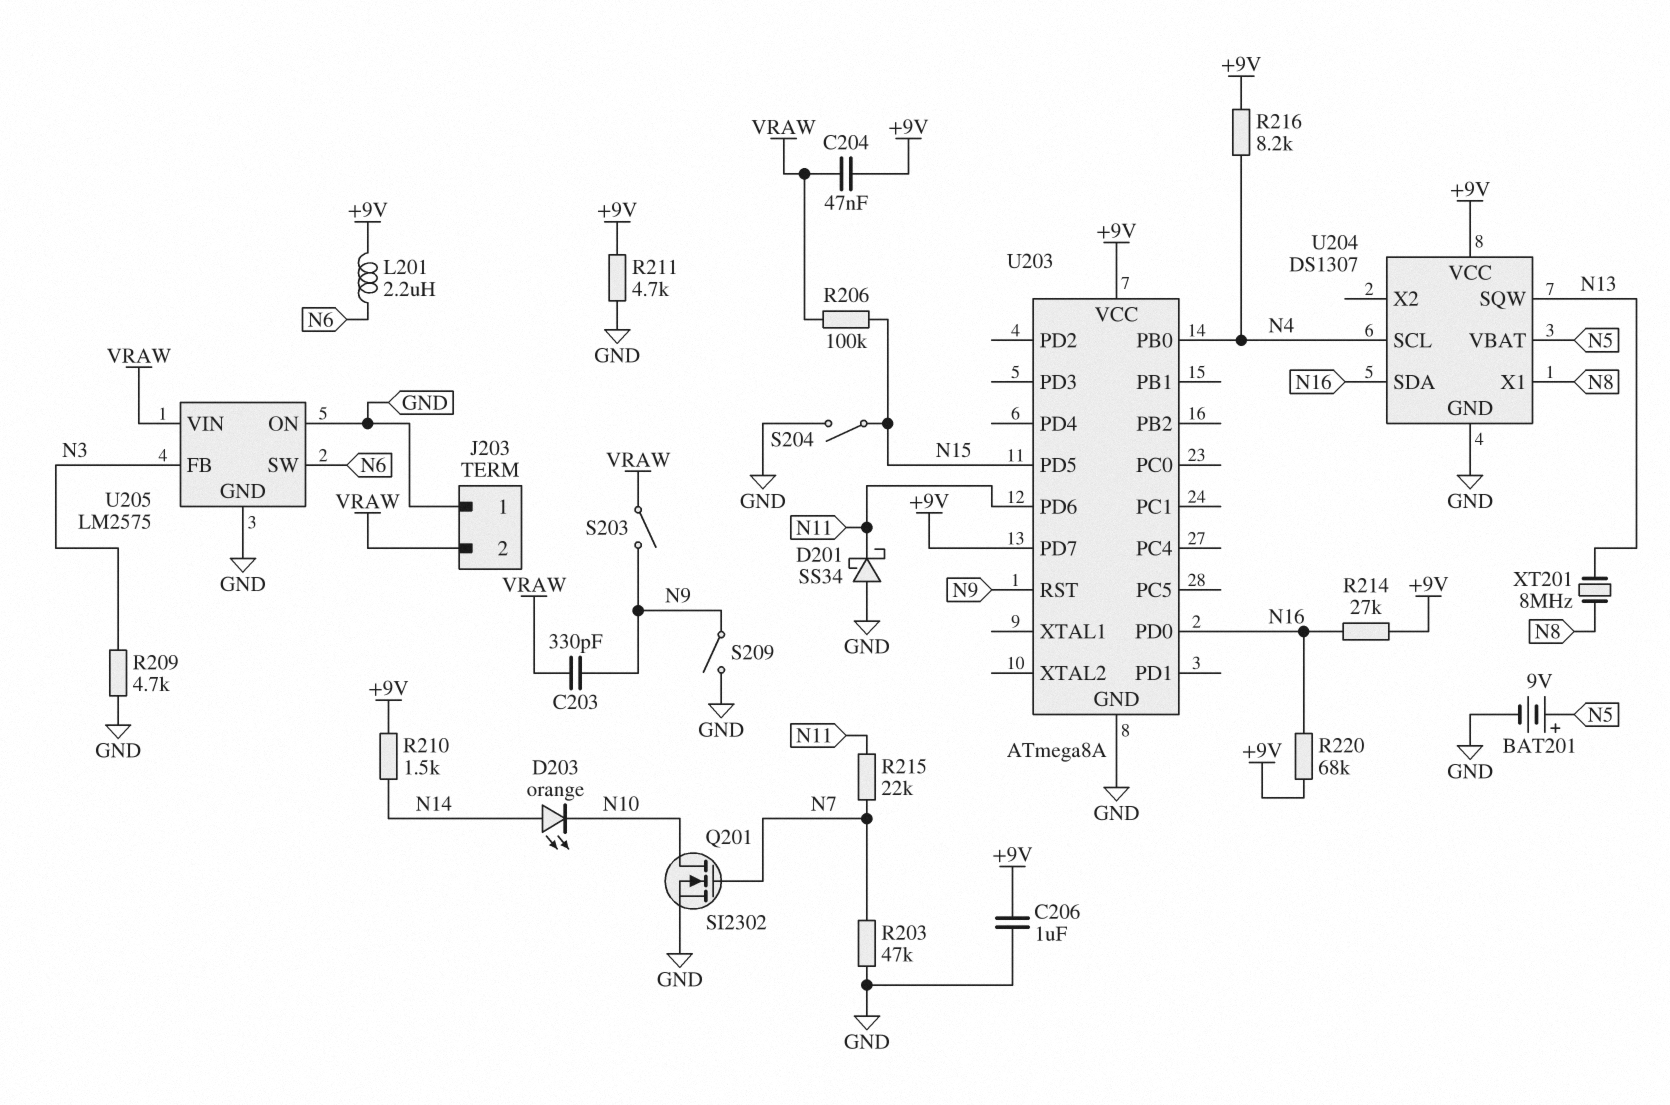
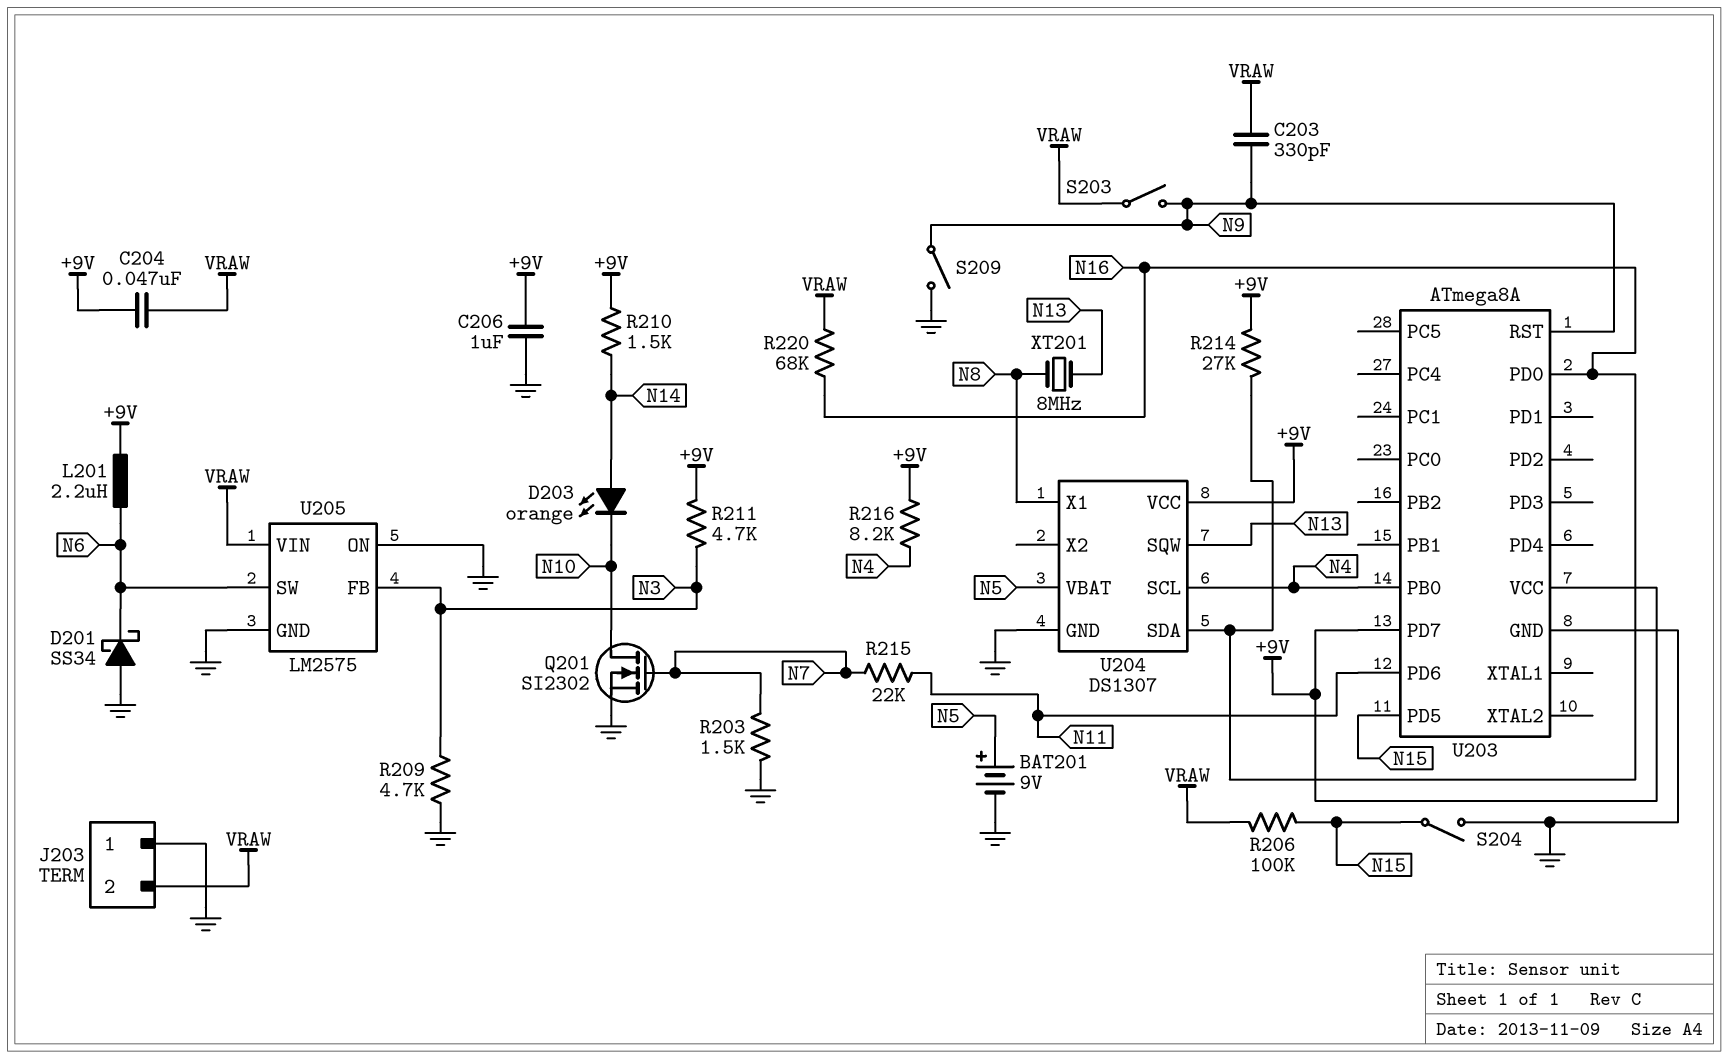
D201: schottky SS34 (A GND, K N11) -> schottky SS34 (A GND, K N6)
R203: 47k (GND, N7) -> 1.5k (GND, N7)
R211: 4.7k (+9V, GND) -> 4.7k (+9V, N3)
R220: 68k (+9V, N16) -> 68k (N16, VRAW)

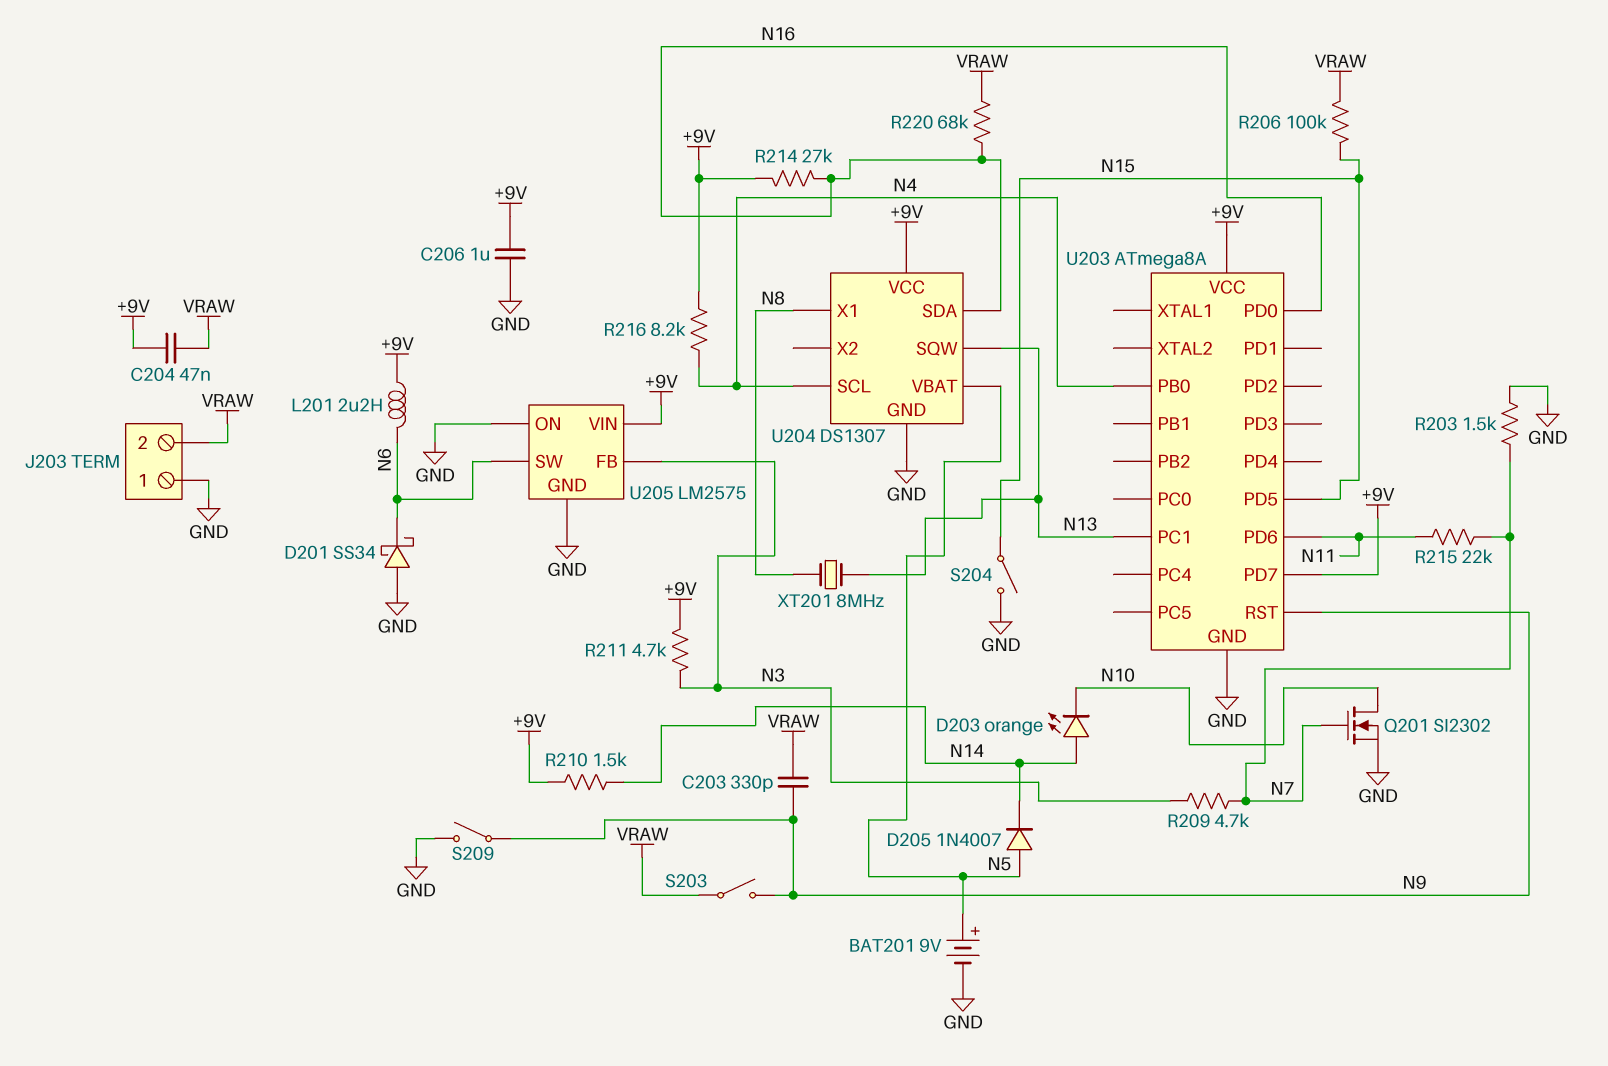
D205: none -> diode 1N4007 (A N5, K N14)
R209: 4.7k (GND, N3) -> 4.7k (N3, N7)
U203 pin PC1: none -> N13
U205 pin VIN: VRAW -> +9V

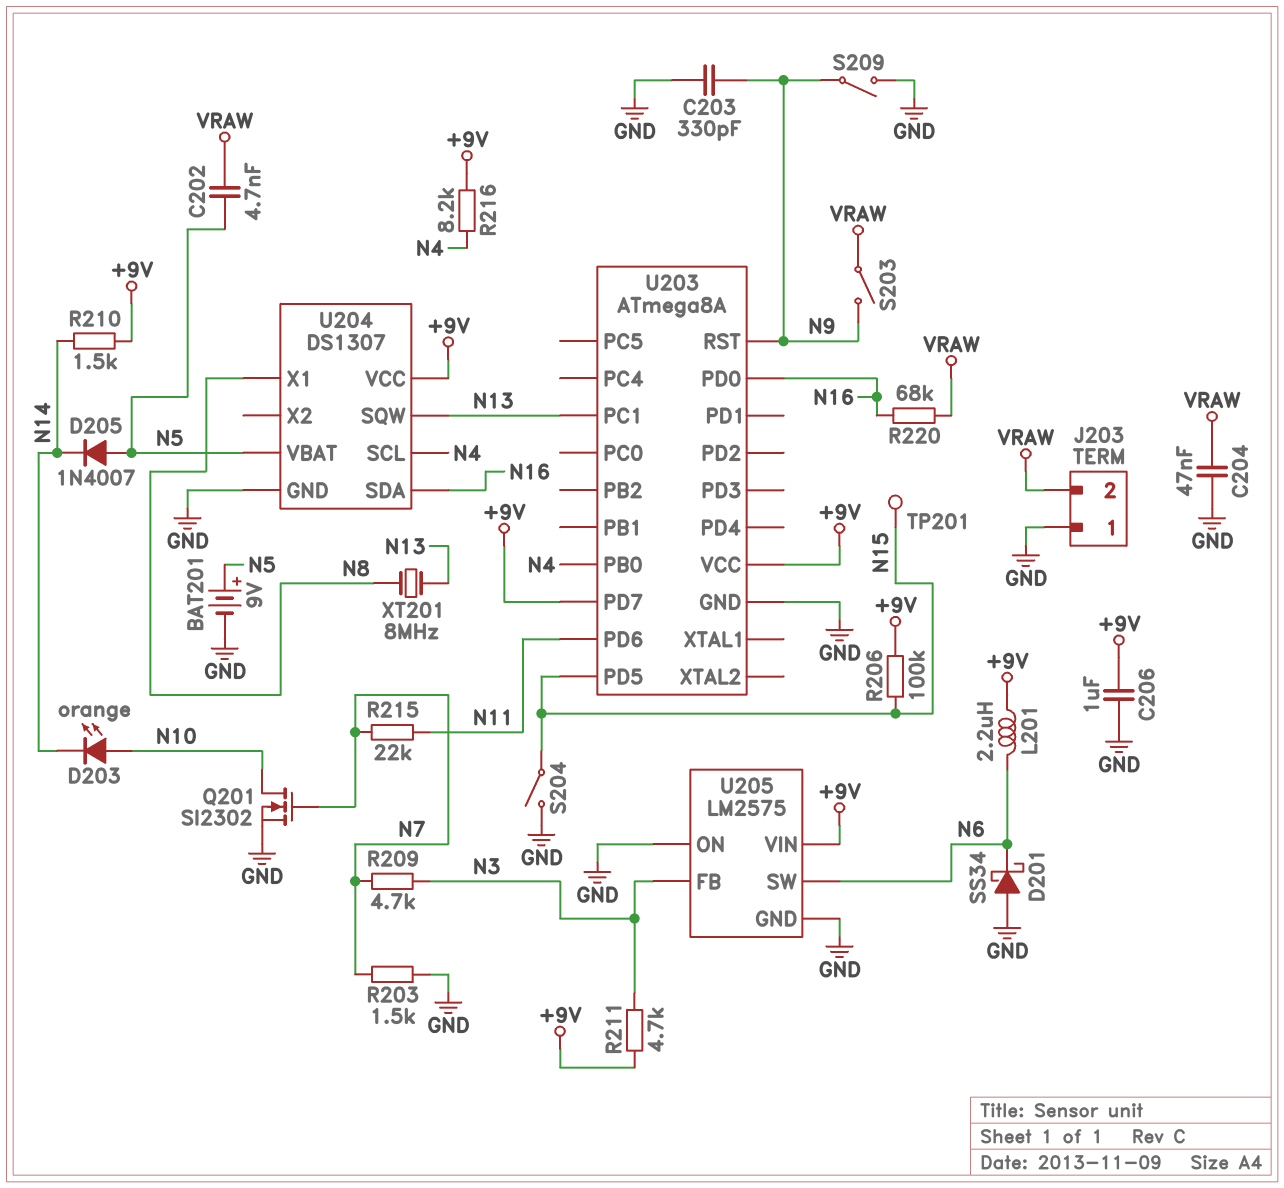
C202: none -> 4.7nF (N5, VRAW)
C203: 330pF (N9, VRAW) -> 330pF (GND, N9)
C204: 47nF (+9V, VRAW) -> 47nF (GND, VRAW)
D203: LED orange (A N14, K N10) -> LED orange (A N10, K N14)
R206: 100k (N15, VRAW) -> 100k (+9V, N15)
R214: 27k (+9V, N16) -> none
TP201: none -> test point (N15)

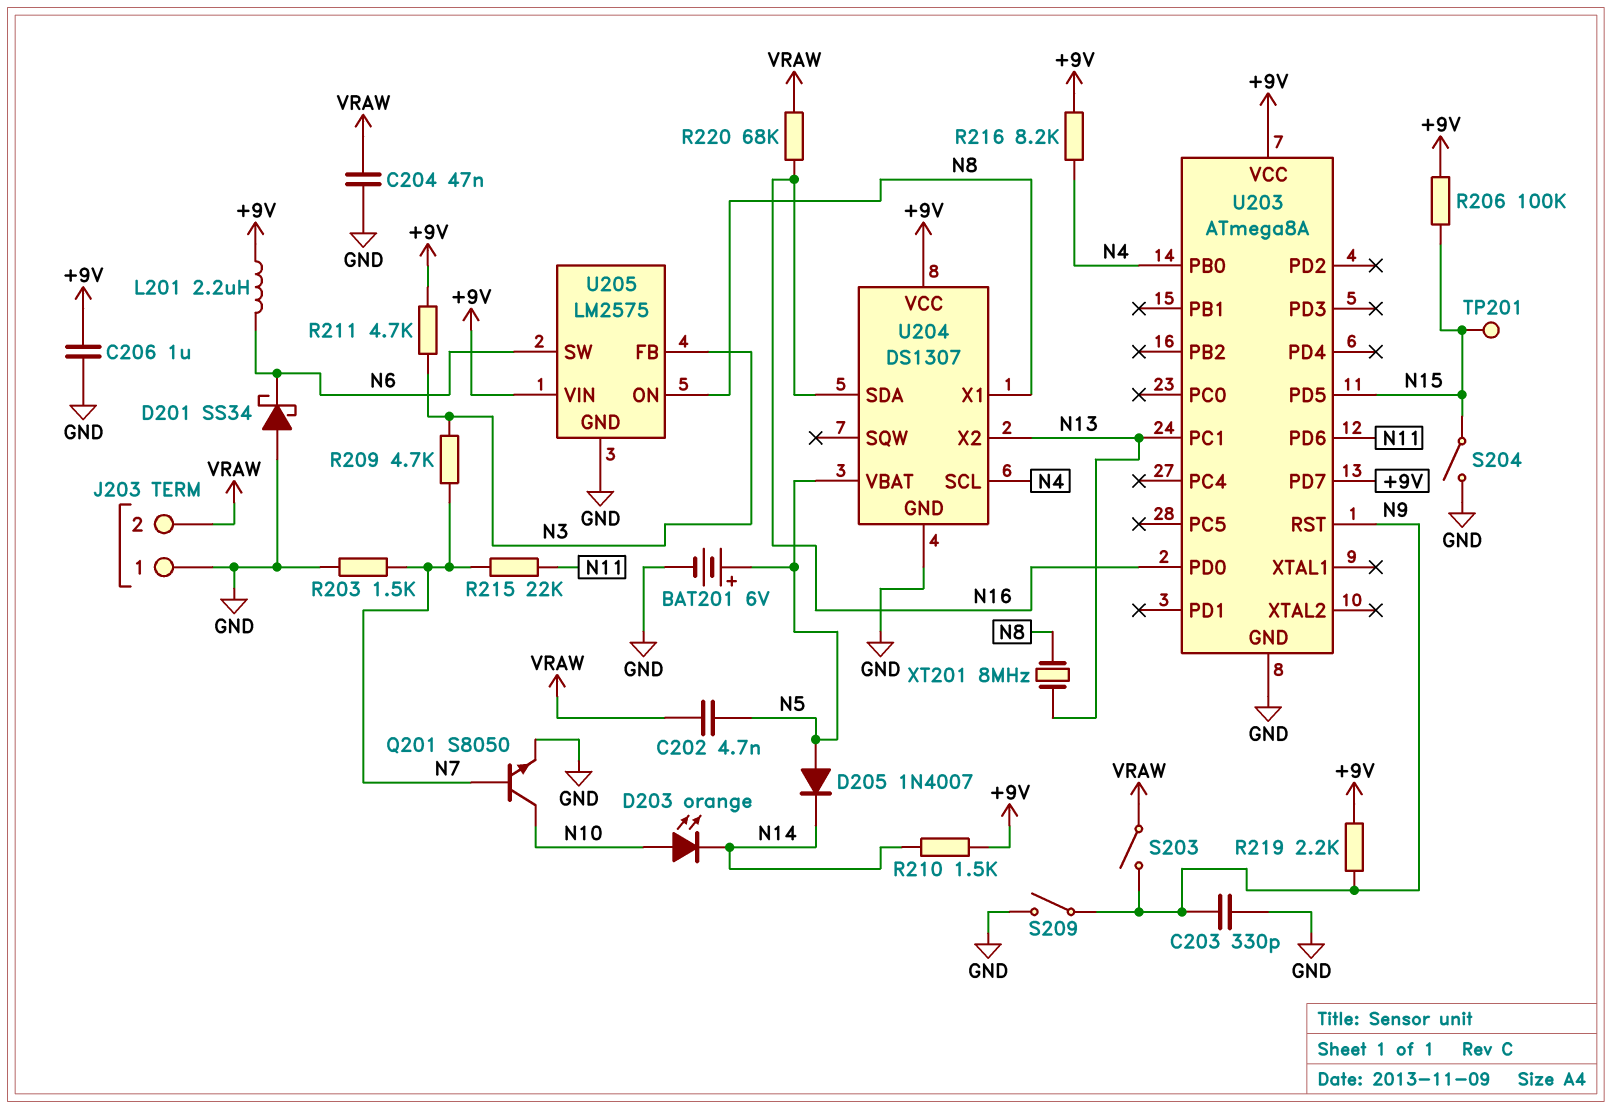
BAT201: 9V (plus N5, minus GND) -> 6V (plus N5, minus GND)
Q201: NMOS SI2302 (G N7, D N10, S GND) -> NPN S8050 (B N7, C N10, E GND)
R219: none -> 2.2k (+9V, N9)
U204 pin SQW: N13 -> none
U204 pin X2: none -> N13
U205 pin ON: GND -> N8

